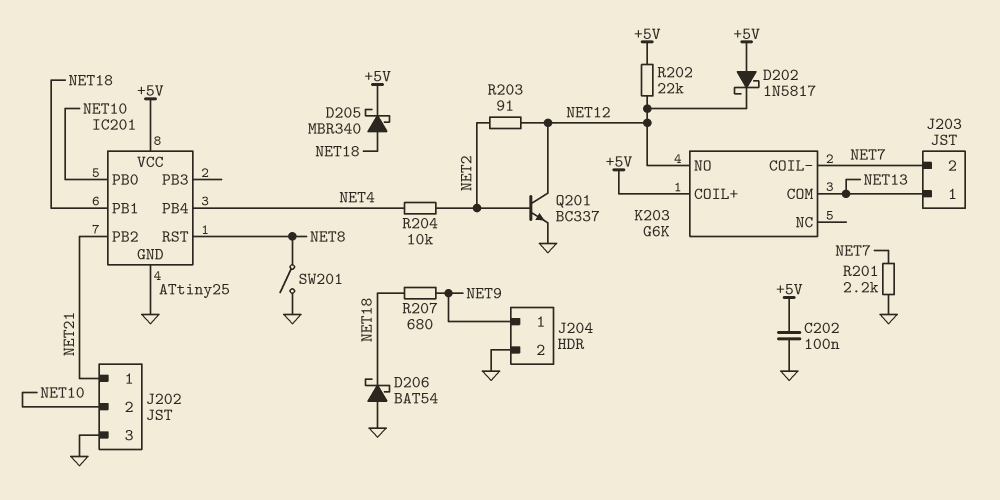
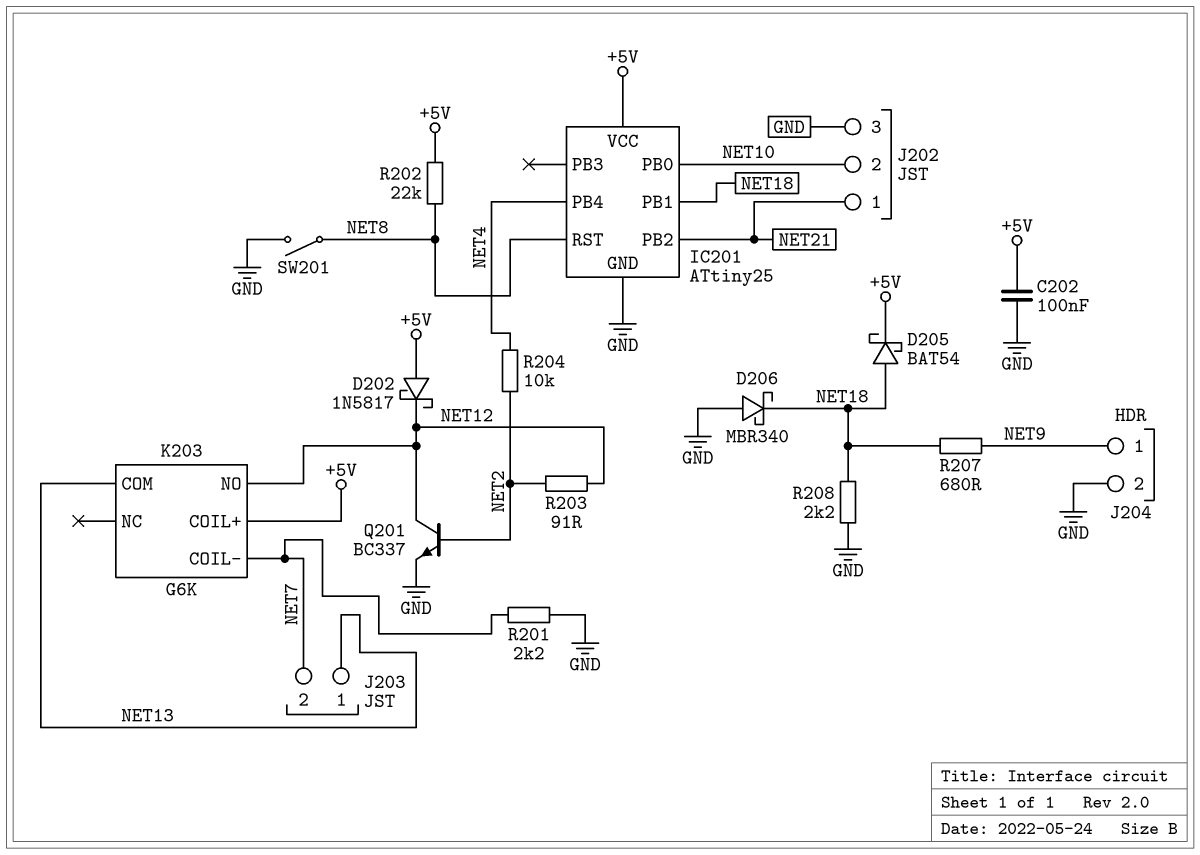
D205: schottky MBR340 (A NET18, K +5V) -> schottky BAT54 (A NET18, K +5V)
D206: schottky BAT54 (A GND, K NET18) -> schottky MBR340 (A GND, K NET18)
R202: 22k (+5V, NET12) -> 22k (+5V, NET8)
R208: none -> 2.2k (GND, NET18)

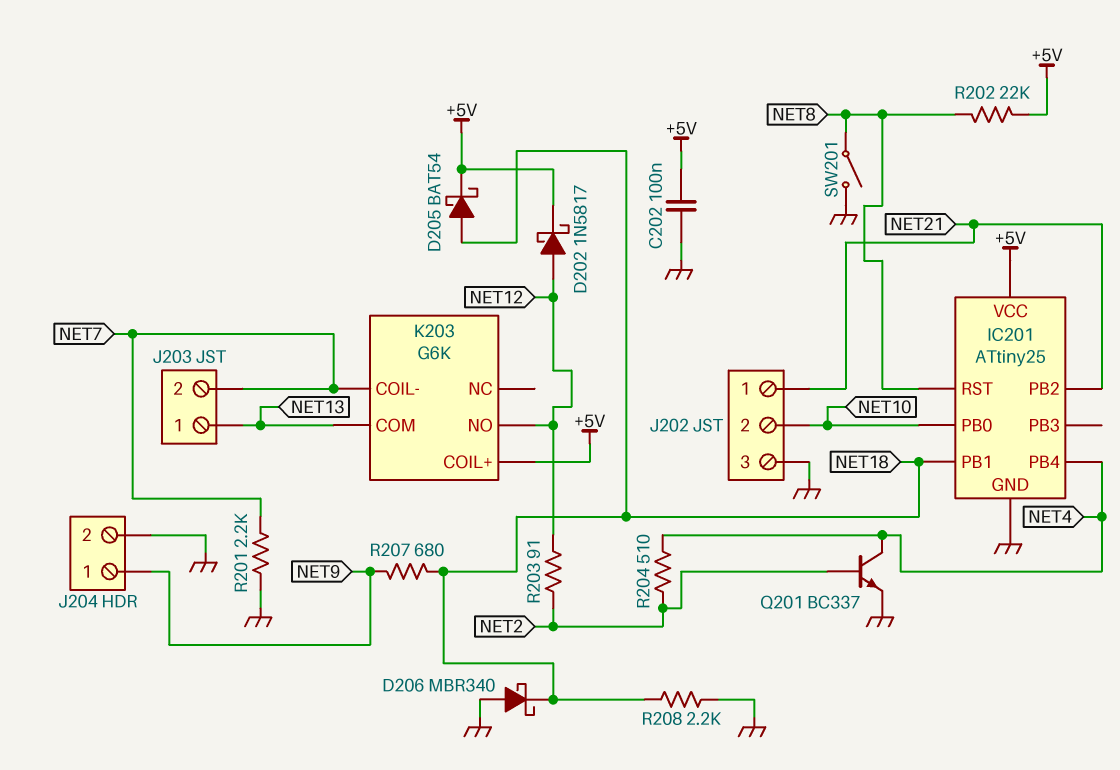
D202: schottky 1N5817 (A +5V, K NET12) -> schottky 1N5817 (A NET12, K +5V)
Q201: NPN BC337 (B NET2, C NET12, E GND) -> NPN BC337 (B NET2, C NET4, E GND)
R204: 10k (NET2, NET4) -> 510 (NET2, NET4)

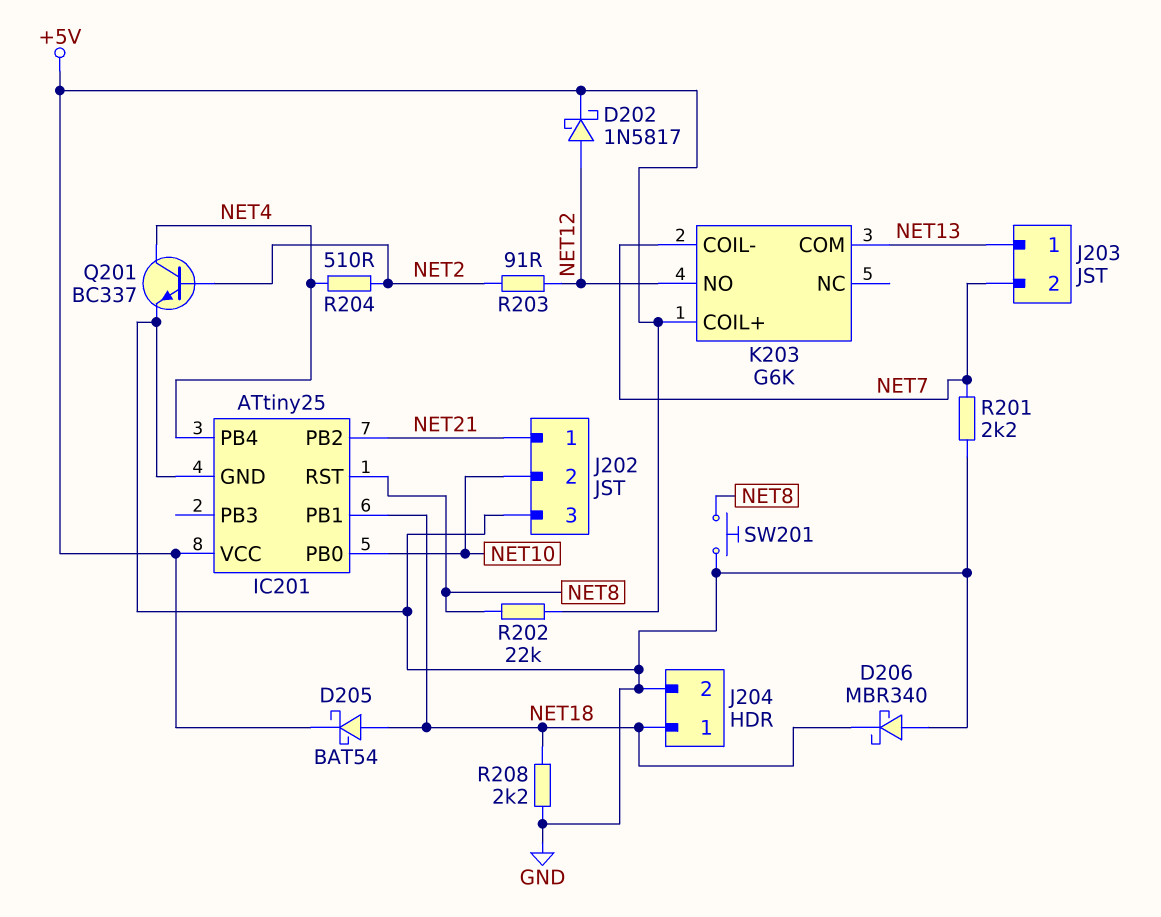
C202: 100nF (+5V, GND) -> none
J204 pin 1: NET9 -> NET18
R207: 680 (NET9, NET18) -> none
SW201: switch (GND, NET8) -> button (GND, NET8)

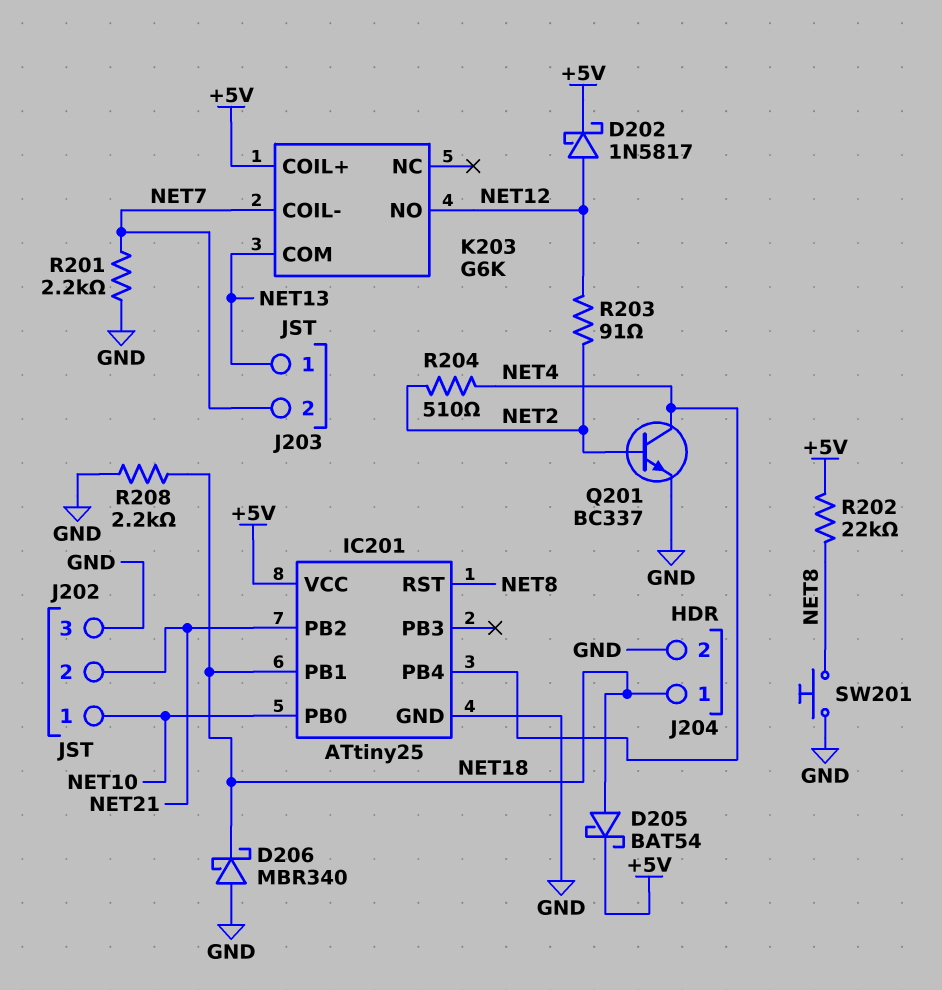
J202 pin 1: NET21 -> NET10
J202 pin 2: NET10 -> NET21

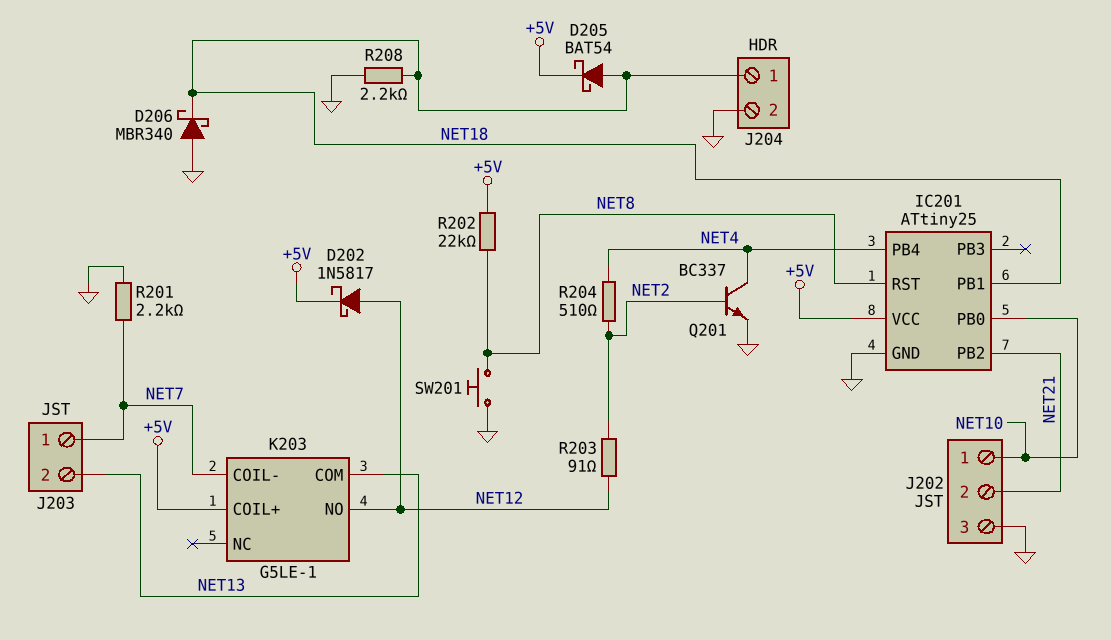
J203 pin 1: NET13 -> NET7
J203 pin 2: NET7 -> NET13
K203: G6K -> G5LE-1

